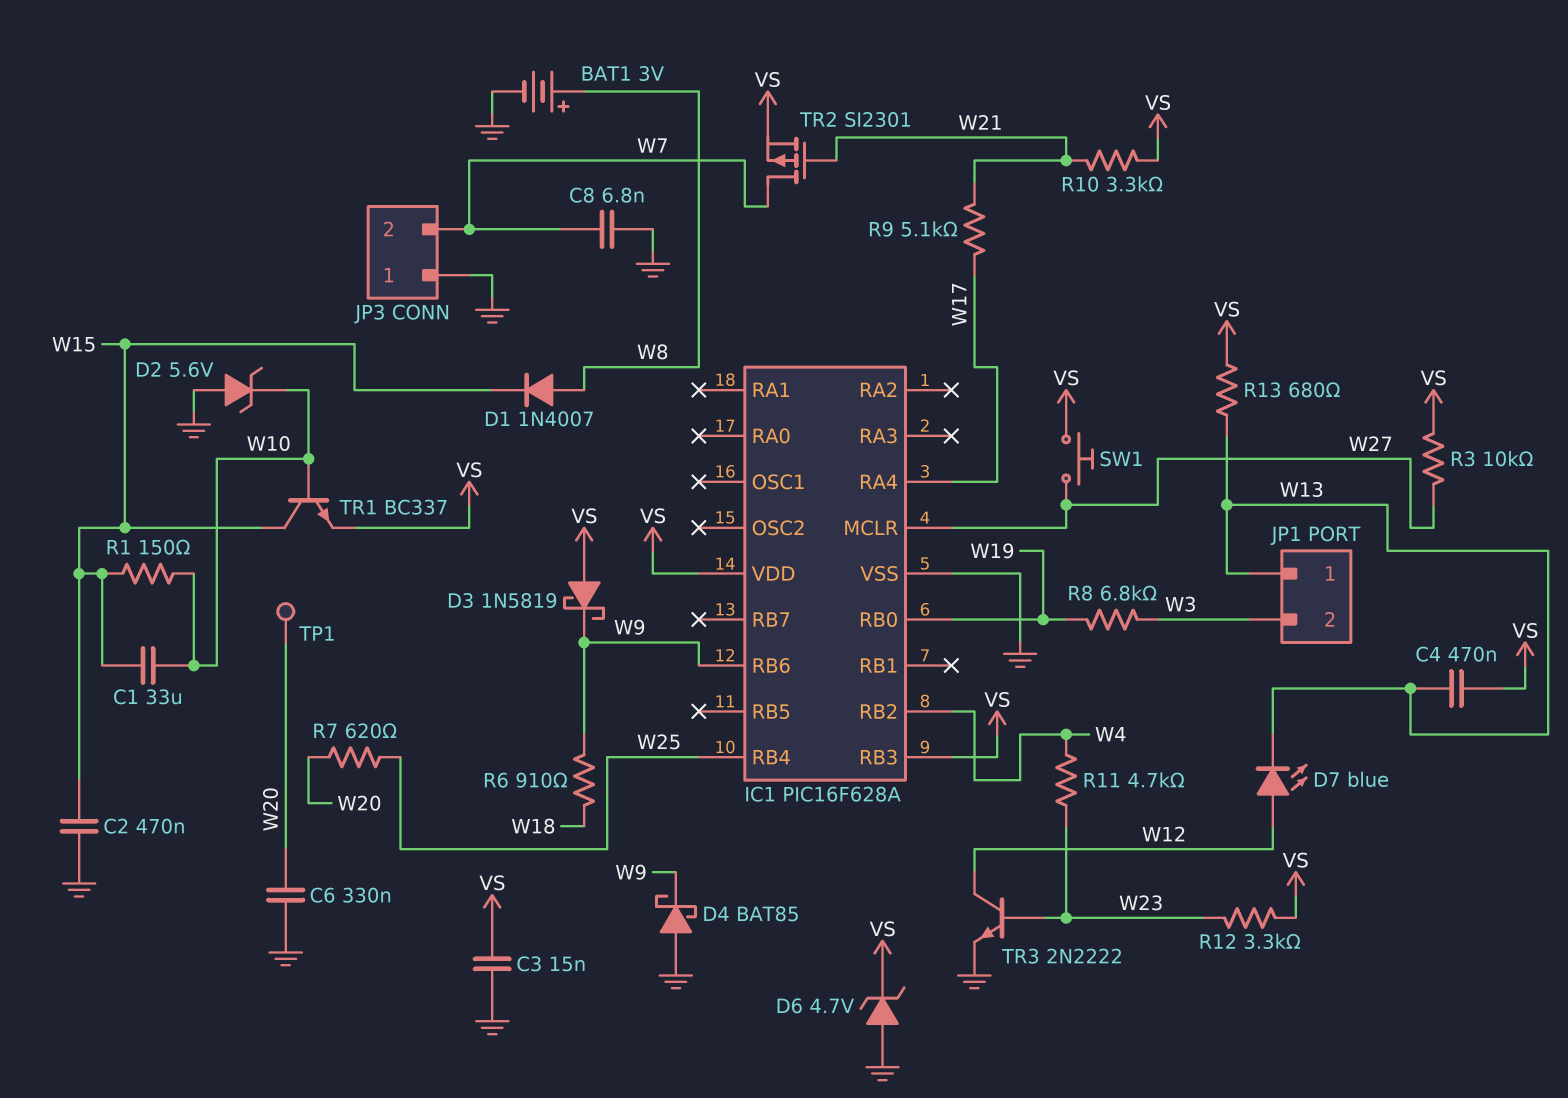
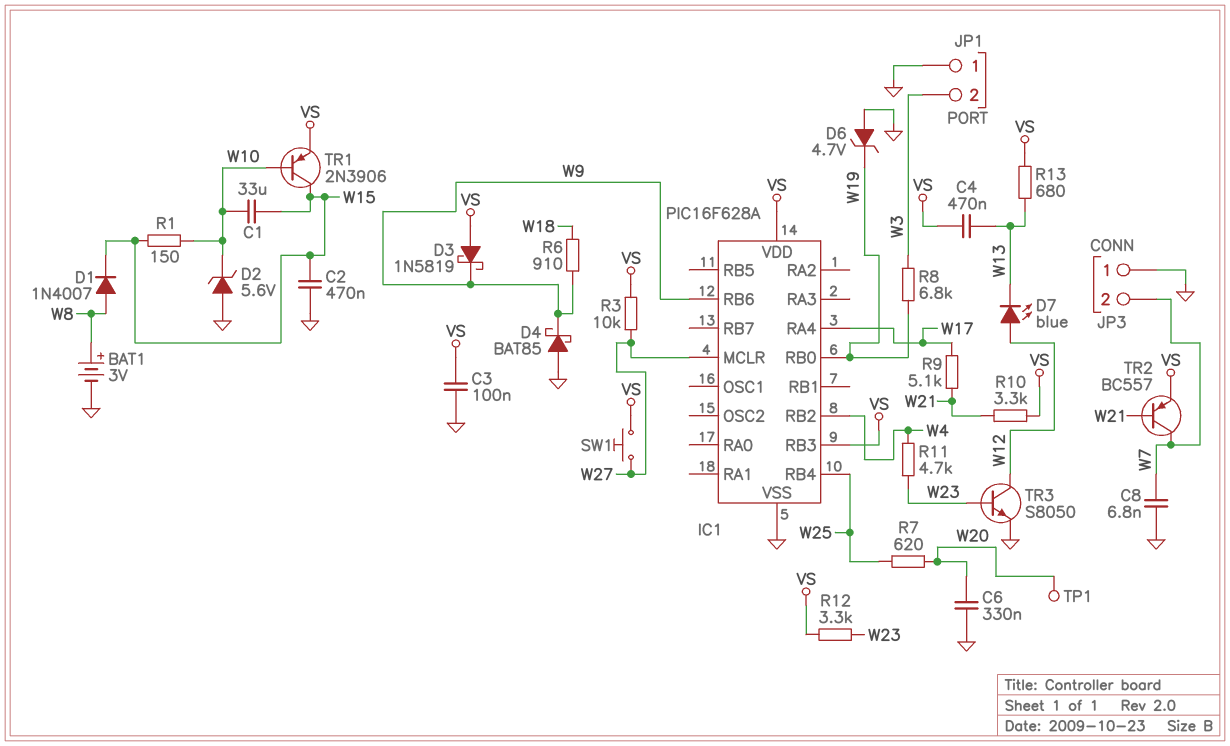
C3: 15nF (GND, VS) -> 100nF (GND, VS)
D6: zener 4.7V (A GND, K VS) -> zener 4.7V (A GND, K W19)
JP1 pin 1: W13 -> GND
TR1: NPN BC337 (B W10, C W15, E VS) -> PNP 2N3906 (B W10, C W15, E VS)
TR2: PMOS SI2301 (G W21, D W7, S VS) -> PNP BC557 (B W21, C W7, E VS)
TR3: NPN 2N2222 (B W23, C W12, E GND) -> NPN S8050 (B W23, C W12, E GND)

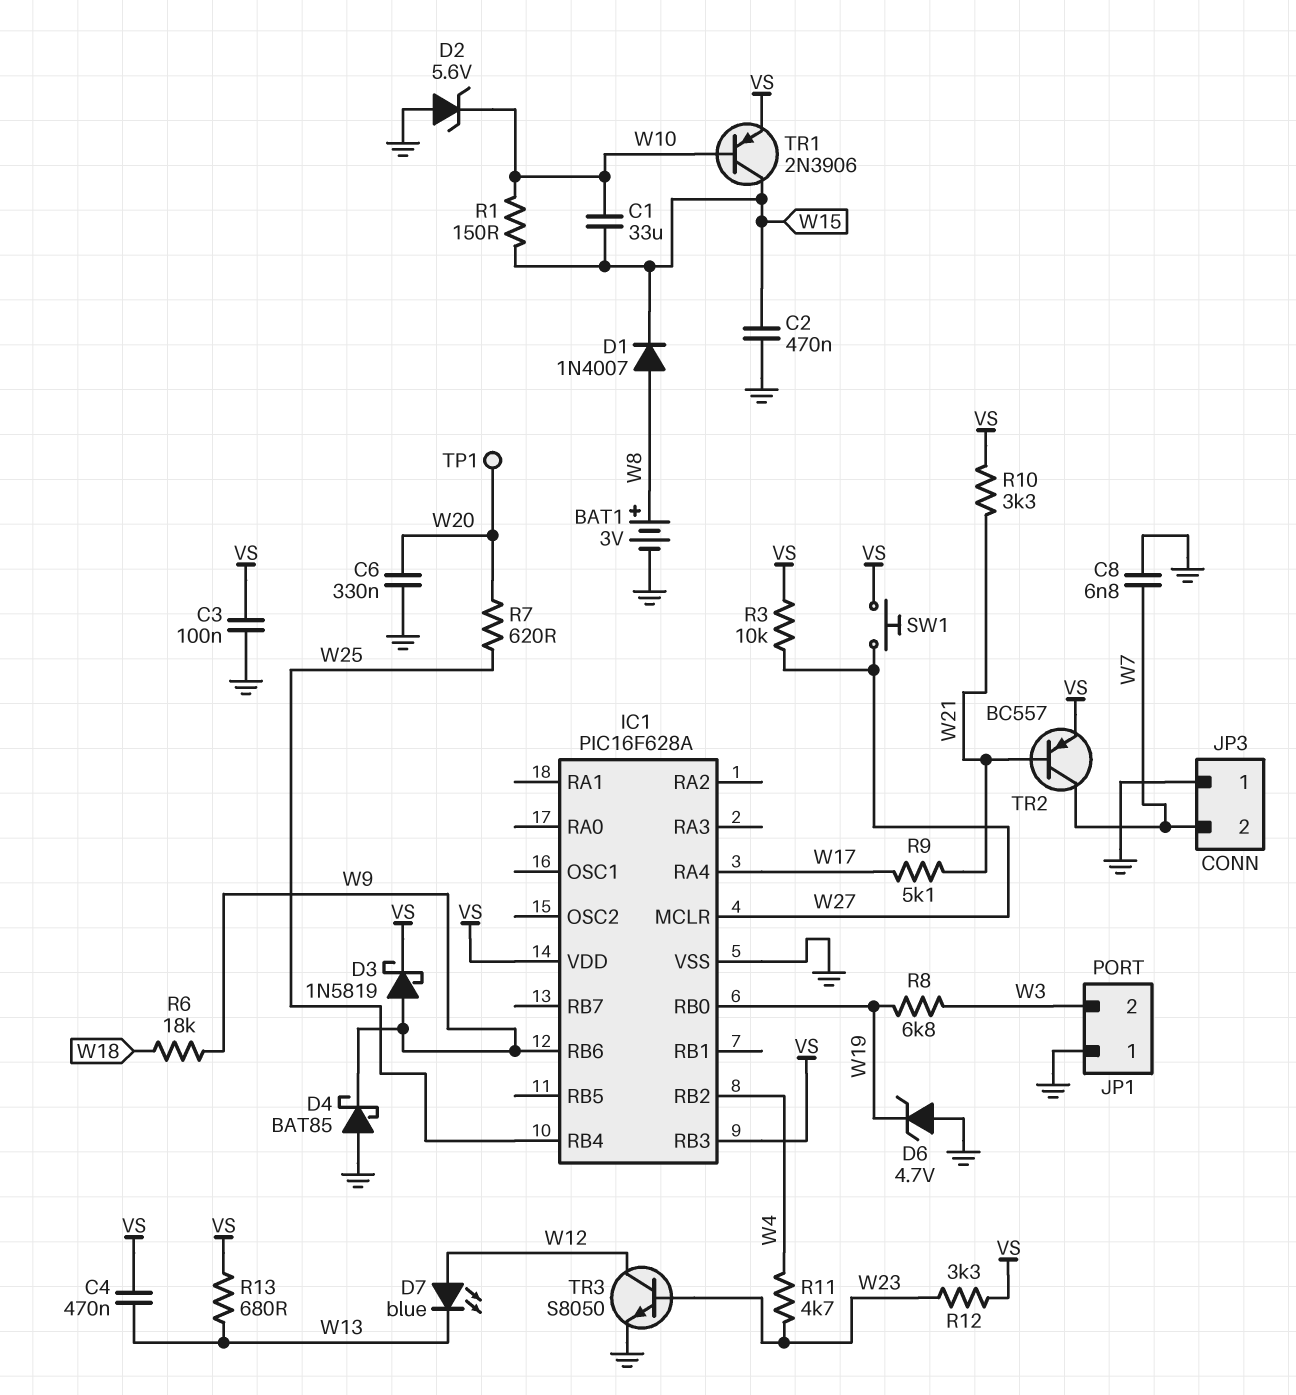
D3: schottky 1N5819 (A VS, K W9) -> schottky 1N5819 (A W9, K VS)
R6: 910 (W9, W18) -> 18k (W9, W18)

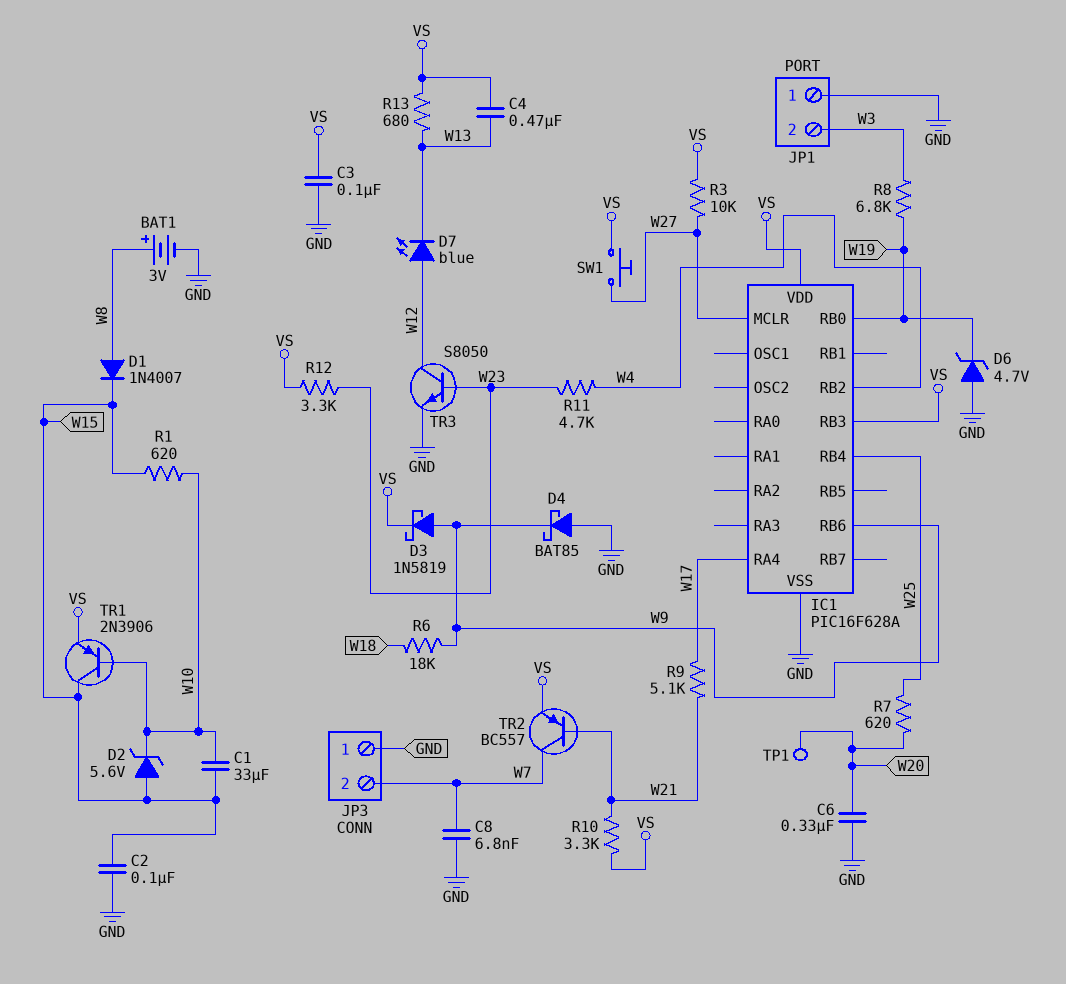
C2: 470nF (GND, W15) -> 100nF (GND, W15)
D2: zener 5.6V (A GND, K W10) -> zener 5.6V (A W15, K W10)
R1: 150 (W10, W15) -> 620 (W10, W15)

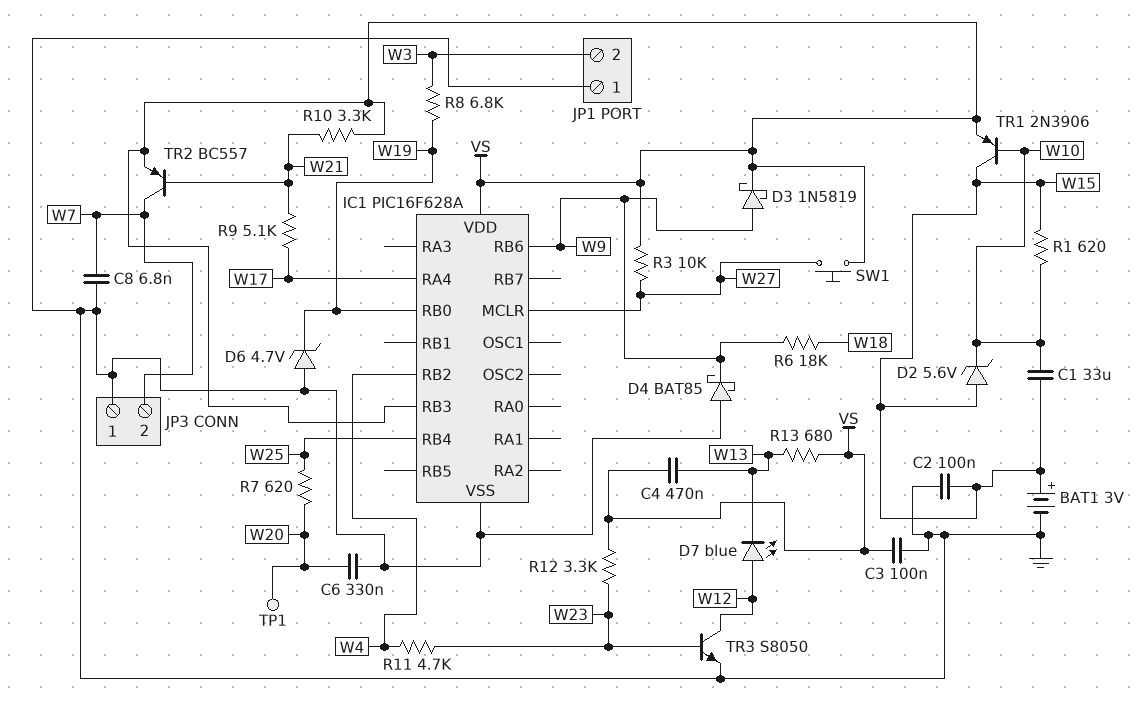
BAT1: 3V (plus W8, minus GND) -> 3V (plus W15, minus GND)
D1: diode 1N4007 (A W8, K W15) -> none

